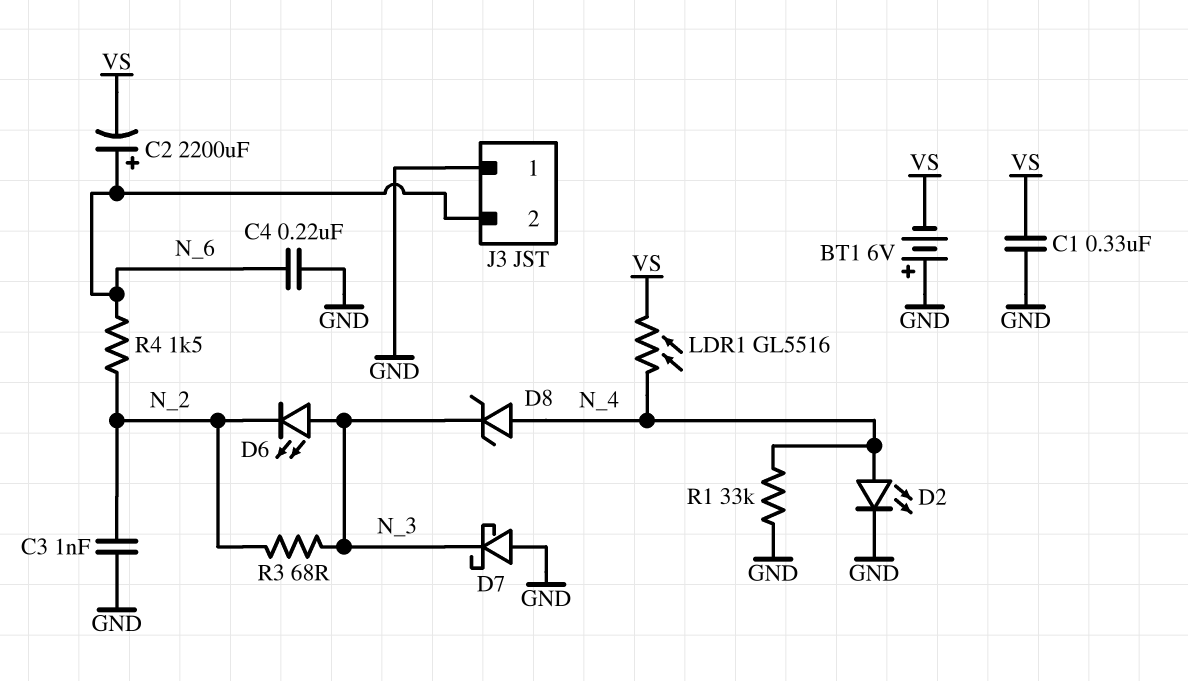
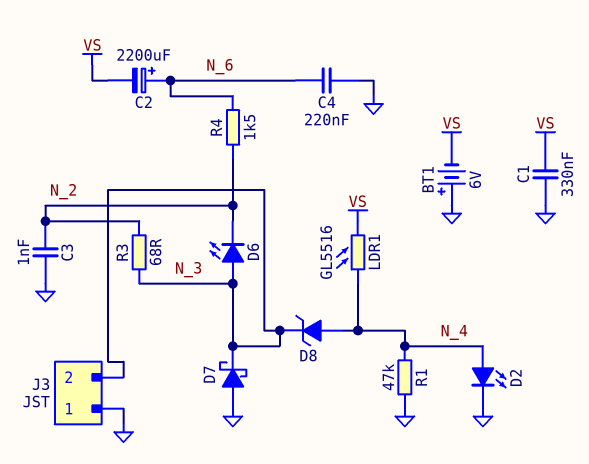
J3 pin 2: N_6 -> N_3
R1: 33k (GND, N_4) -> 47k (GND, N_4)

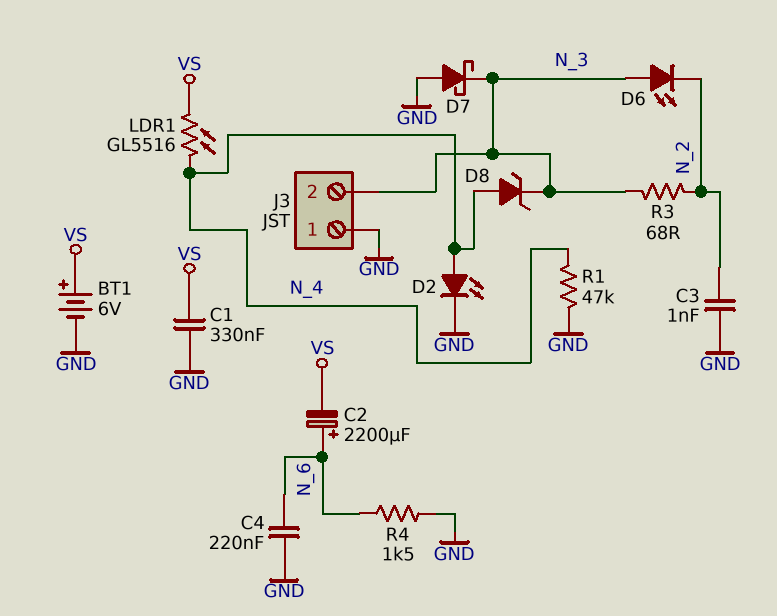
BT1: 6V (plus GND, minus VS) -> 6V (plus VS, minus GND)
R4: 1.5k (N_2, N_6) -> 1.5k (GND, N_6)

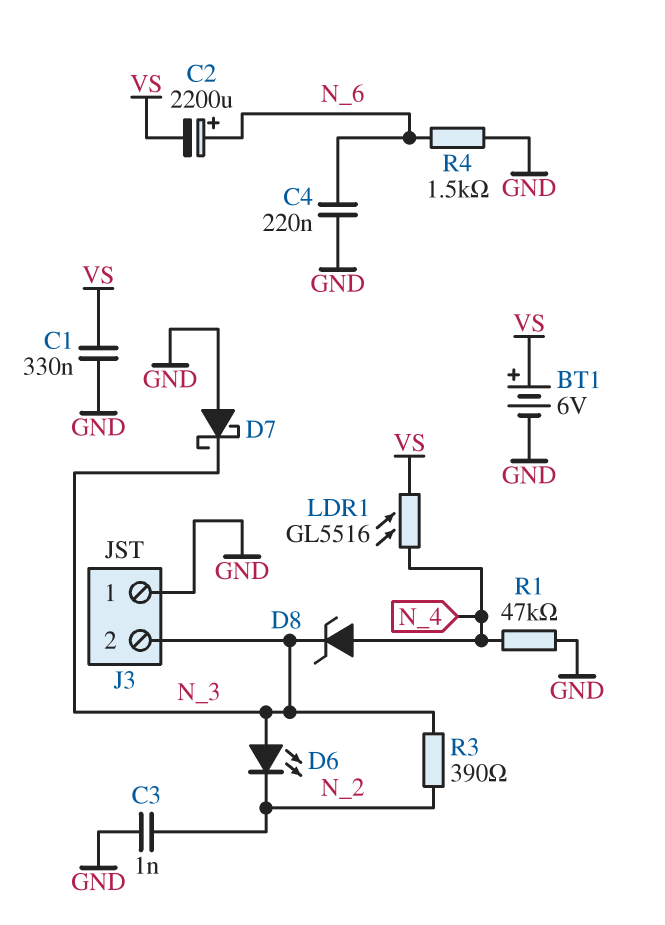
D2: LED (A N_4, K GND) -> none
R3: 68 (N_2, N_3) -> 390 (N_2, N_3)

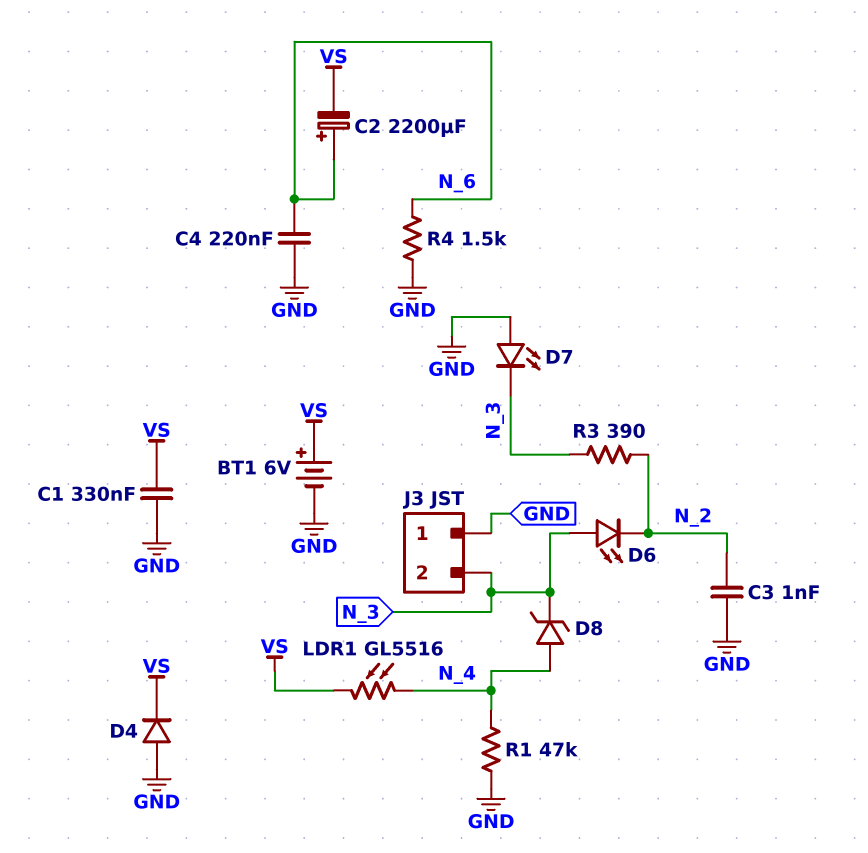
D4: none -> diode (A GND, K VS)
D7: schottky (A GND, K N_3) -> LED (A GND, K N_3)

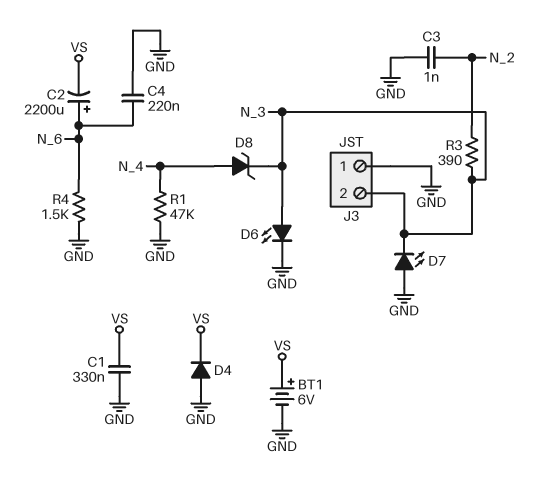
D6: LED (A N_3, K N_2) -> LED (A N_3, K GND)
LDR1: GL5516 (N_4, VS) -> none

